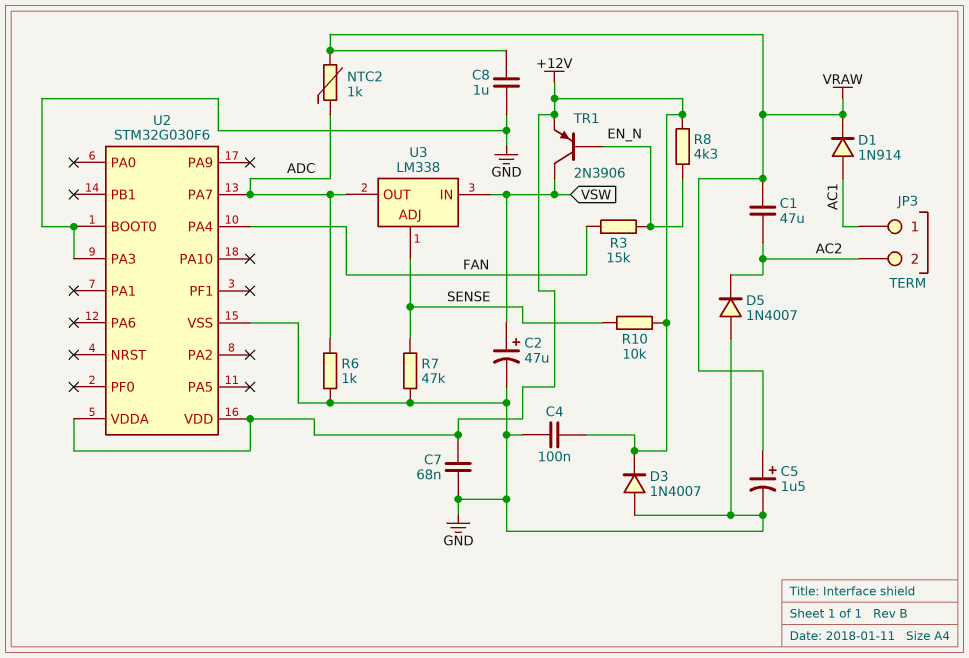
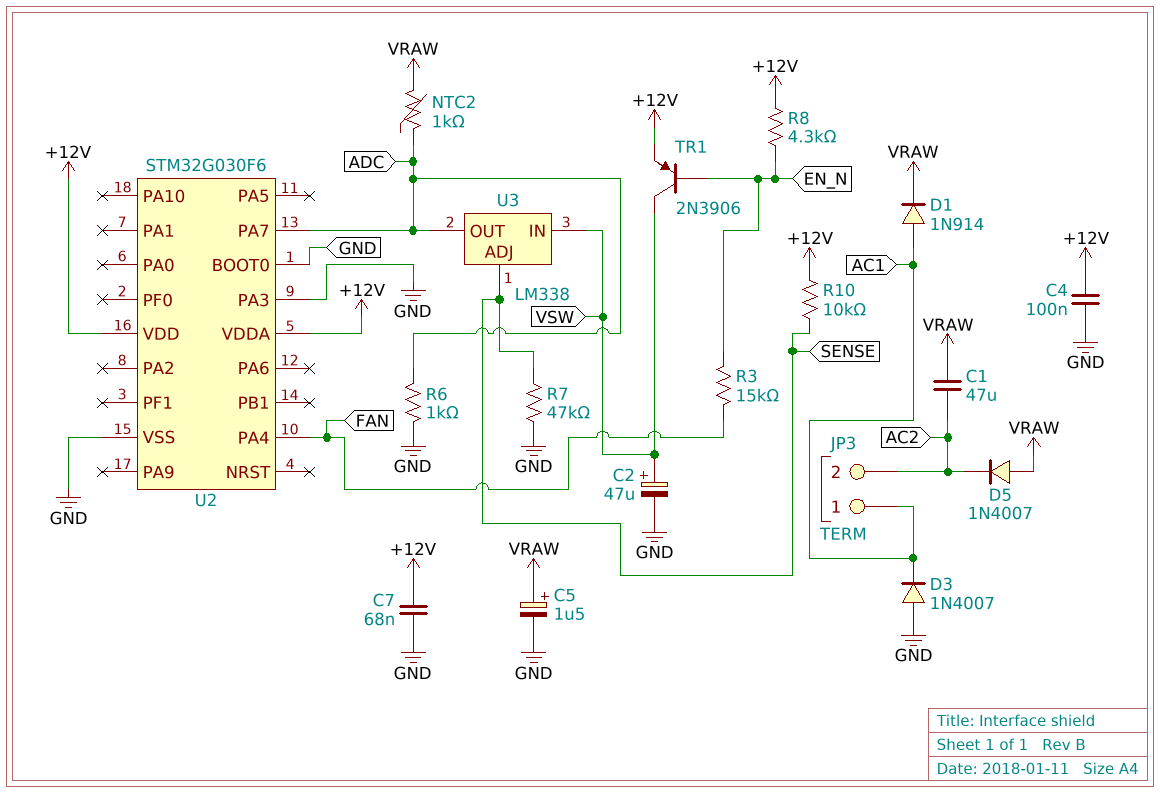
C8: 1uF (GND, VRAW) -> none
D3: diode 1N4007 (A GND, K +12V) -> diode 1N4007 (A GND, K AC1)
D5: diode 1N4007 (A GND, K AC2) -> diode 1N4007 (A VRAW, K AC2)

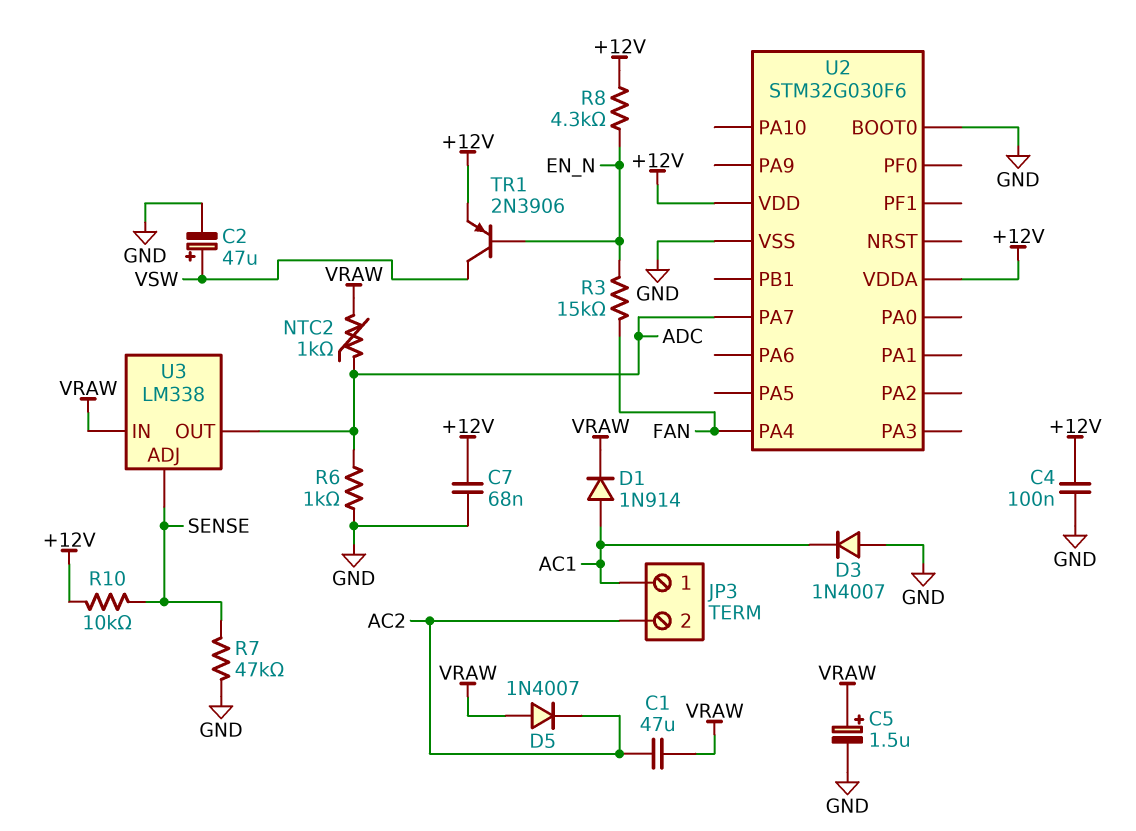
U2 pin PA3: GND -> none
U3 pin IN: VSW -> VRAW

